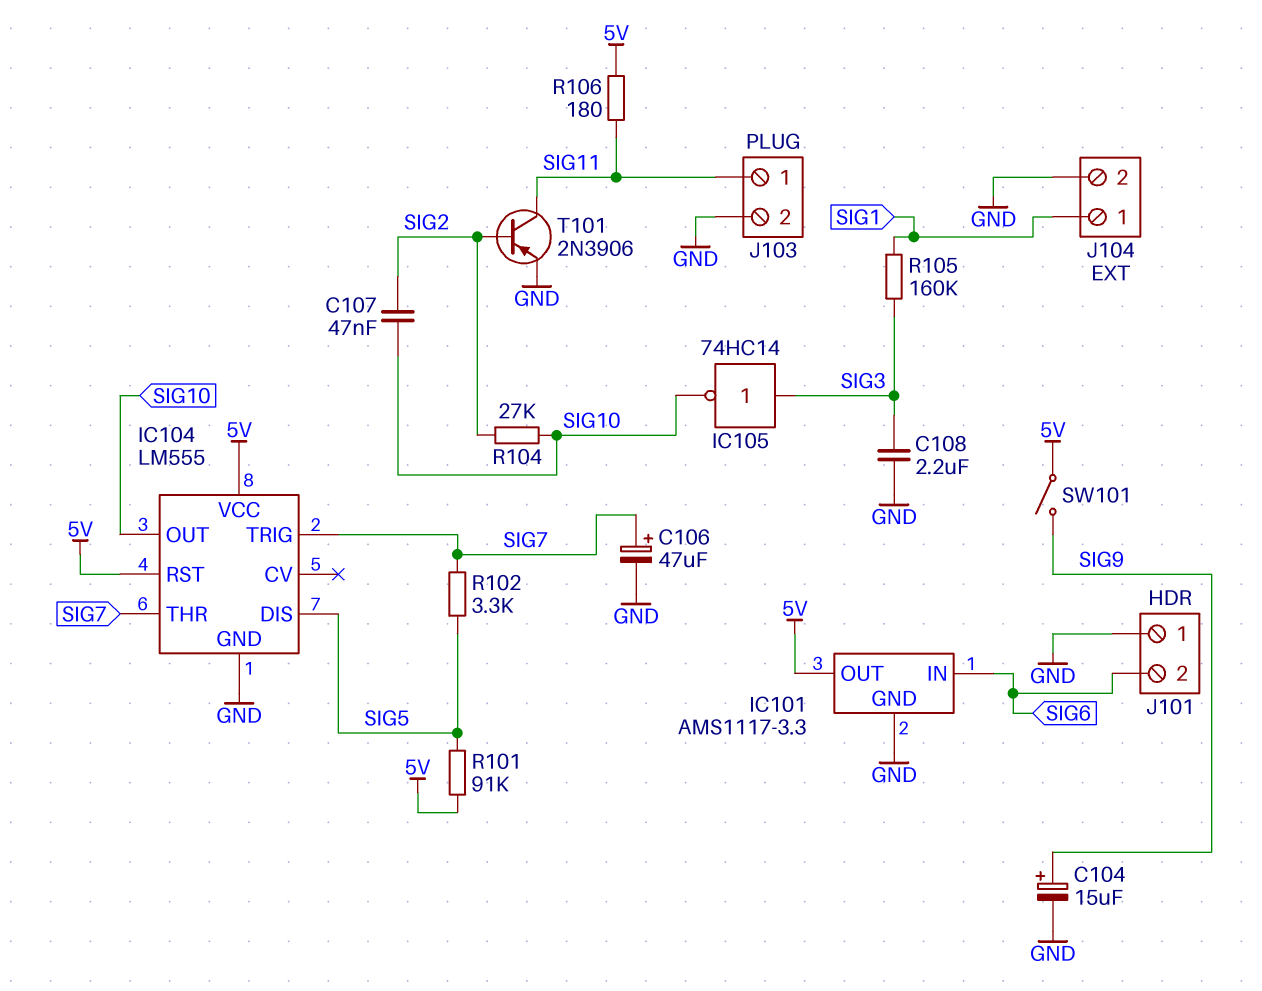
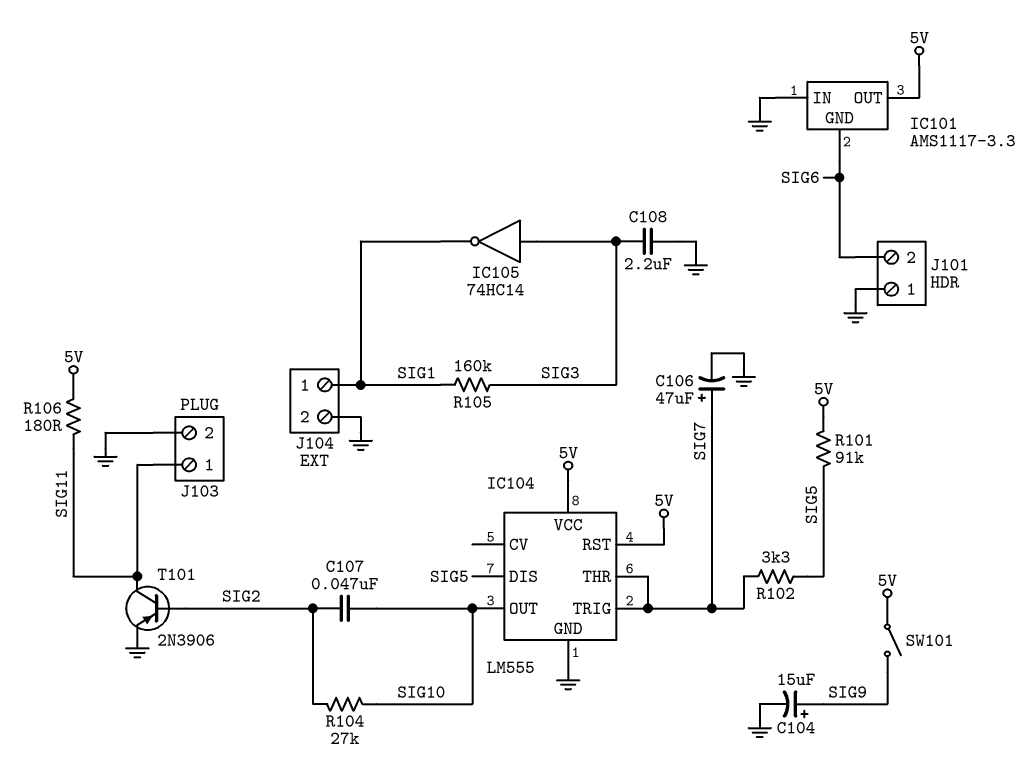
IC101 pin GND: GND -> SIG6
IC101 pin IN: SIG6 -> GND
IC105: NOT 74HC14 (in SIG3, out SIG10) -> NOT 74HC14 (in SIG3, out SIG1)

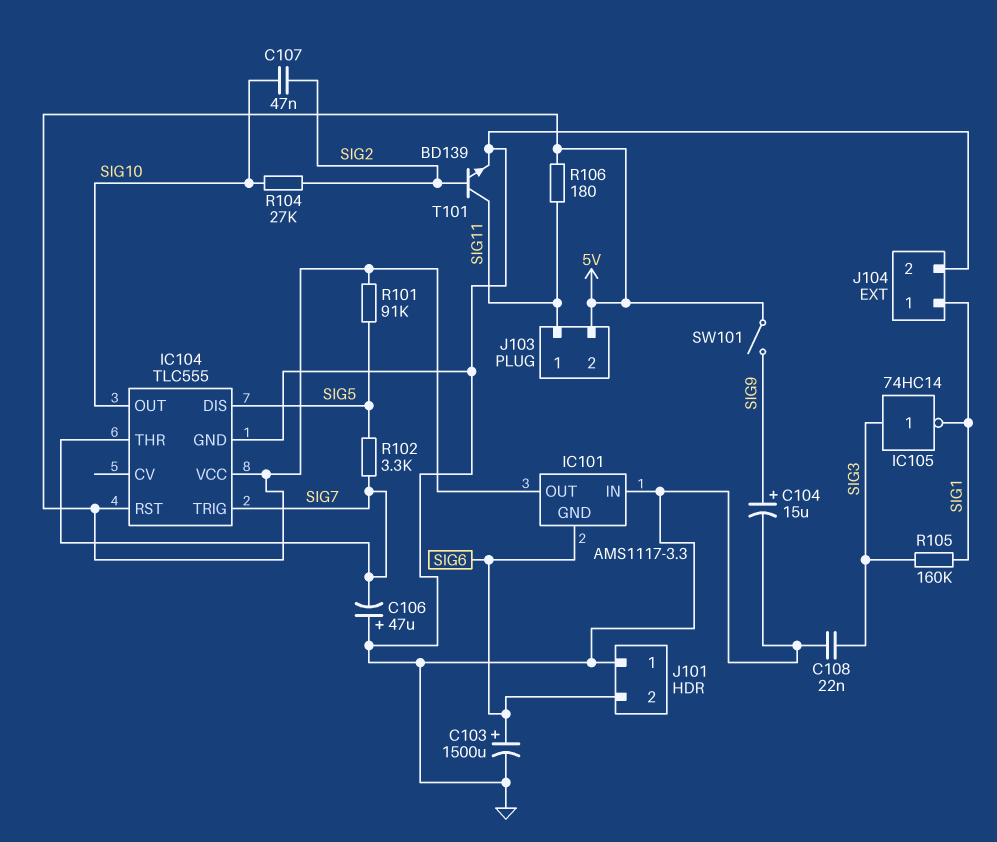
C103: none -> 1500uF (plus SIG6, minus GND)
C106: 47uF (plus SIG7, minus GND) -> 47uF (plus GND, minus SIG7)
C108: 2.2uF (GND, SIG3) -> 22nF (GND, SIG3)
IC104: LM555 -> TLC555
J103 pin 2: GND -> 5V
T101: PNP 2N3906 (B SIG2, C SIG11, E GND) -> NPN BD139 (B SIG2, C SIG11, E GND)

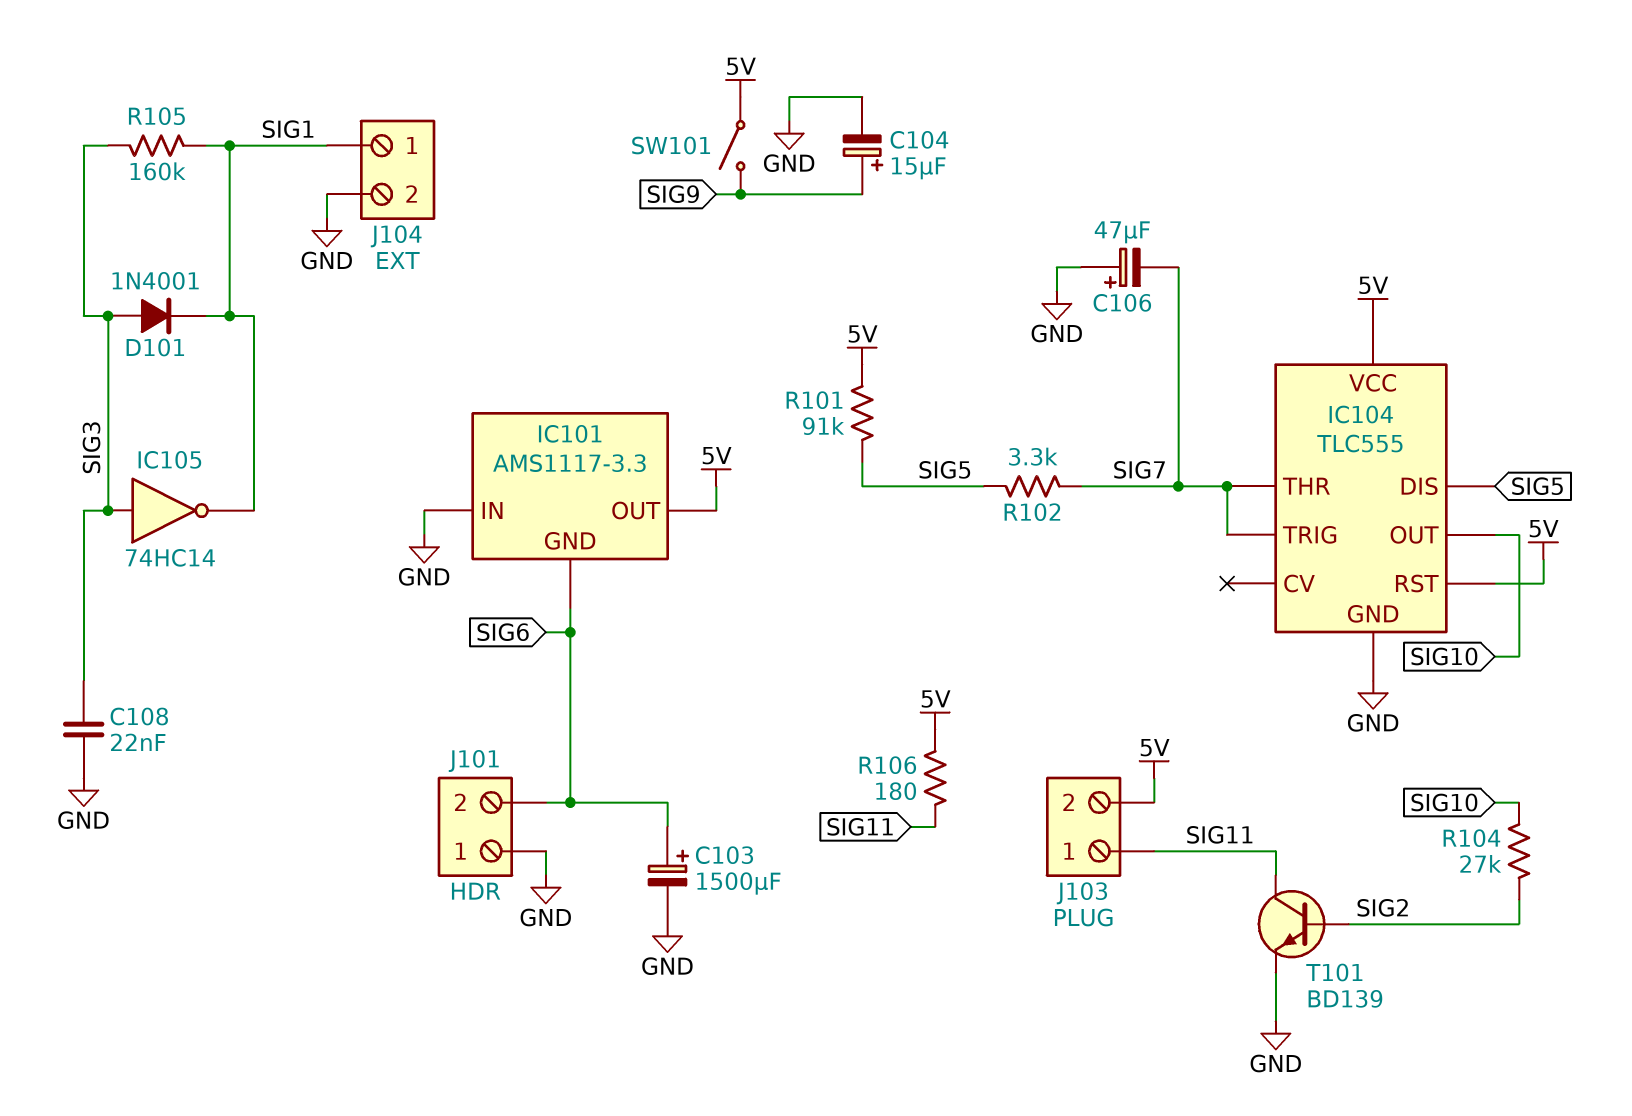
C107: 47nF (SIG2, SIG10) -> none
D101: none -> diode 1N4001 (A SIG3, K SIG1)

